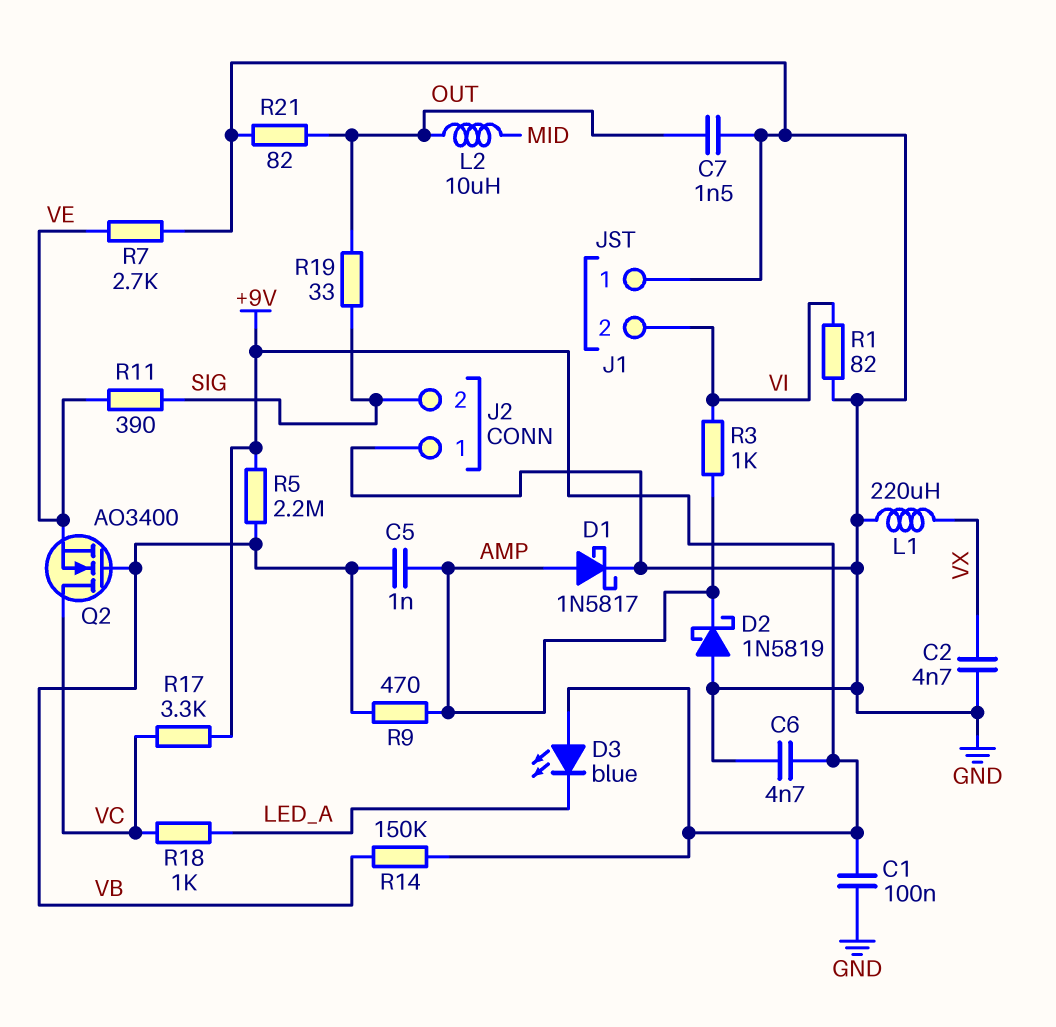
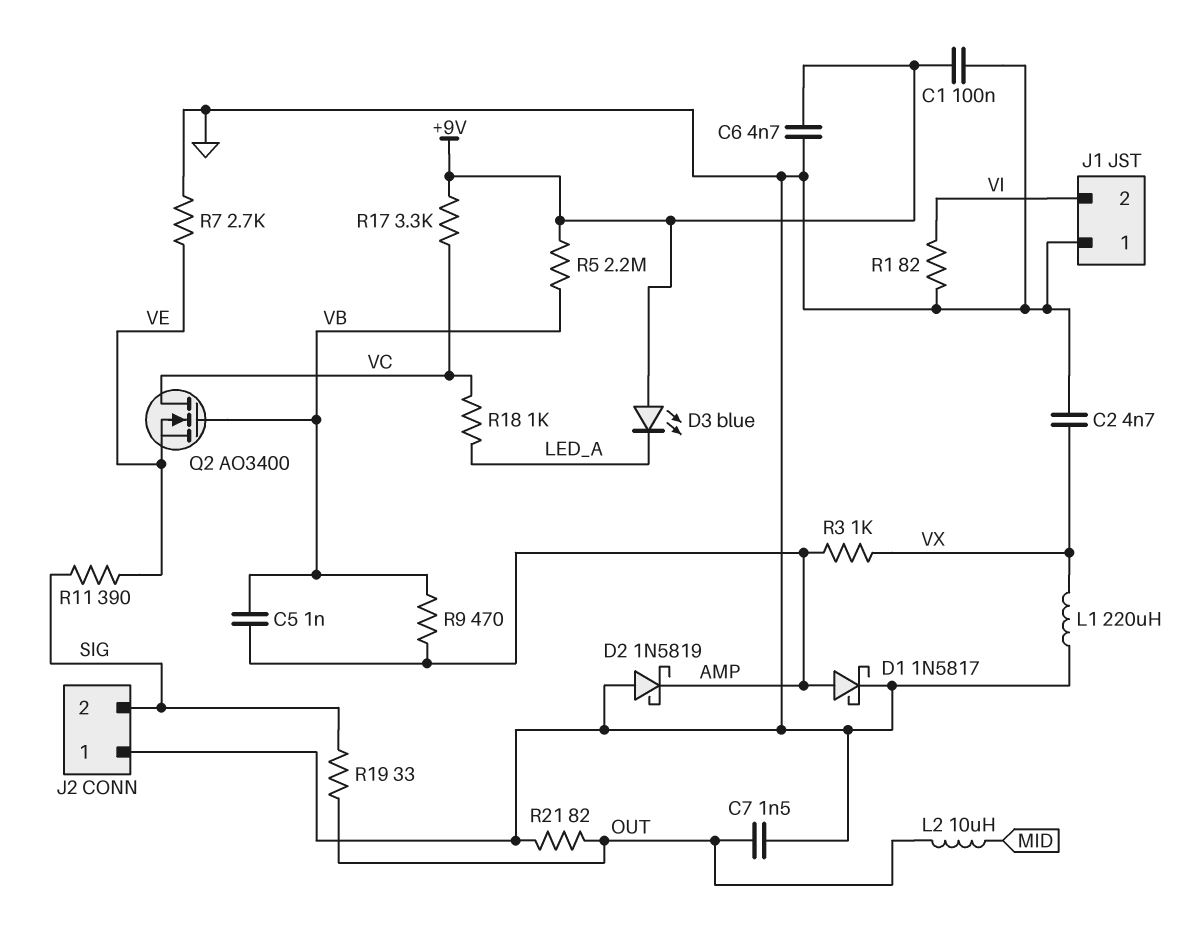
R3: 1k (AMP, VI) -> 1k (AMP, VX)
R14: 150k (+9V, VB) -> none

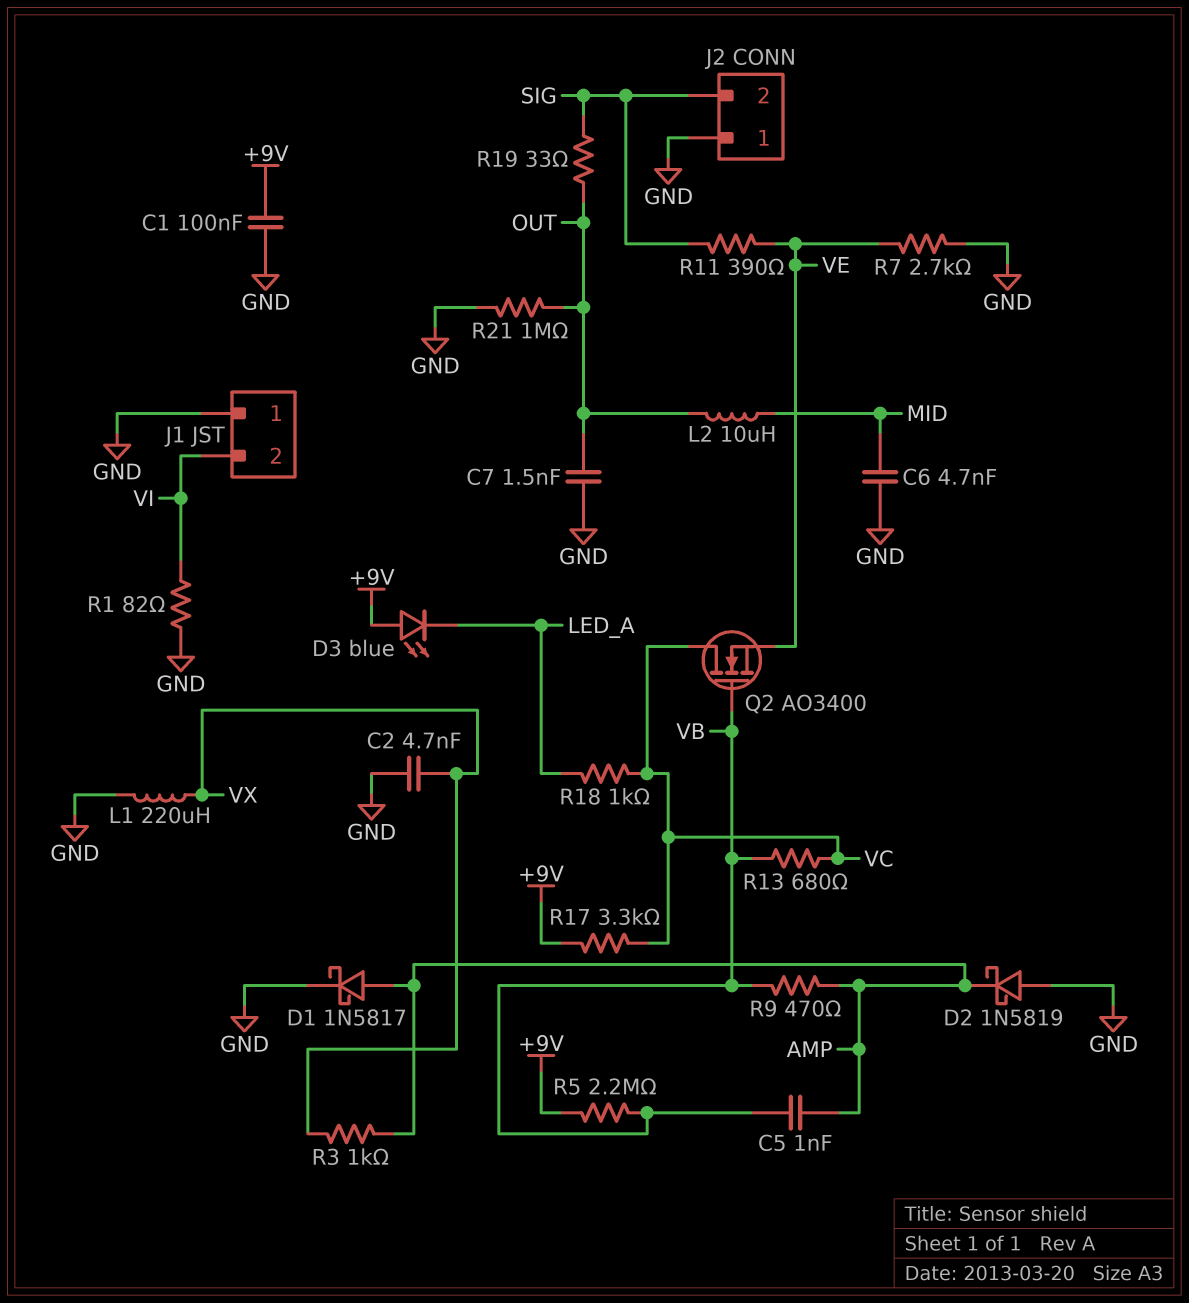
C6: 4.7nF (+9V, GND) -> 4.7nF (GND, MID)
R13: none -> 680 (VB, VC)
R21: 82 (GND, OUT) -> 1M (GND, OUT)

